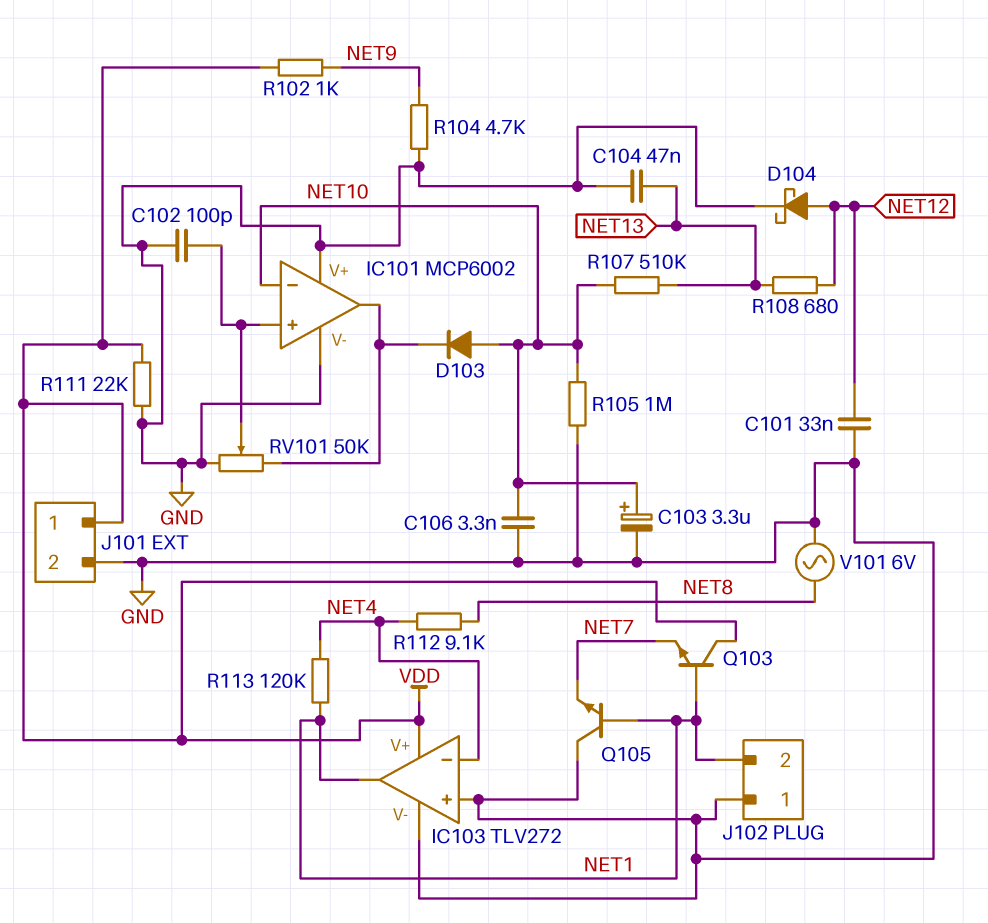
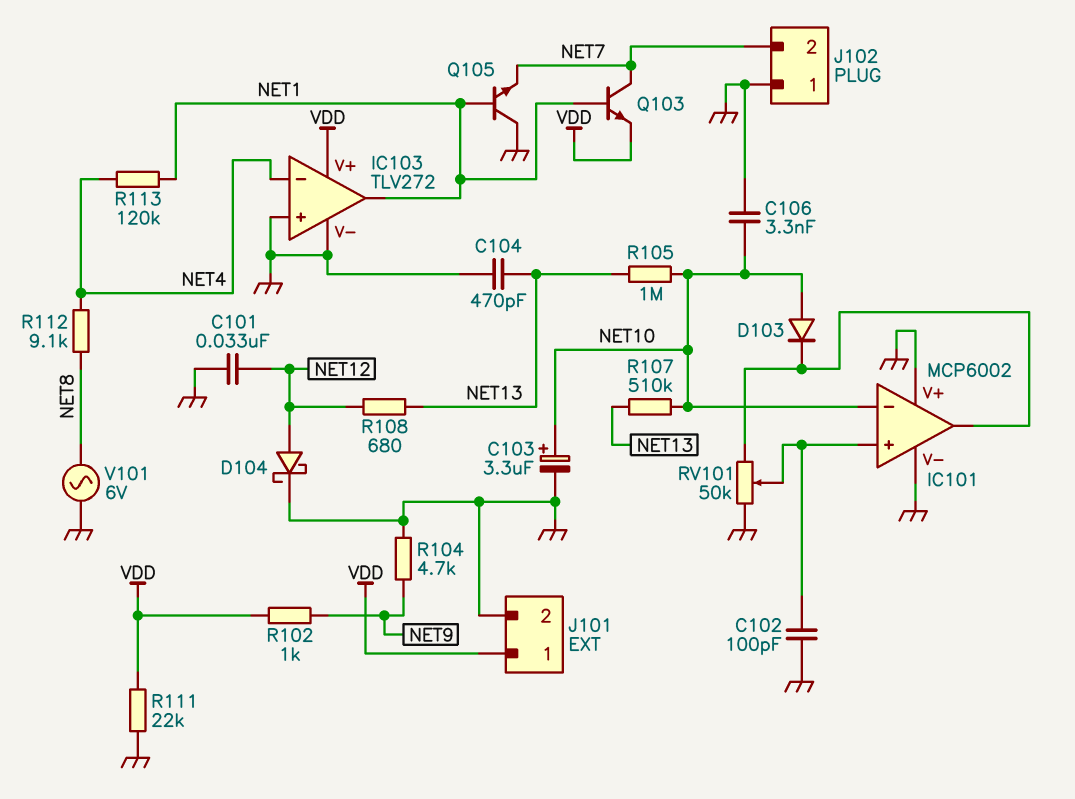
C104: 47nF (GND, NET13) -> 470pF (GND, NET13)
J102 pin 2: NET1 -> NET7
Q103: NPN (B NET1, C VDD, E NET7) -> NPN (B NET1, C NET7, E VDD)
R105: 1M (GND, NET10) -> 1M (NET10, NET13)

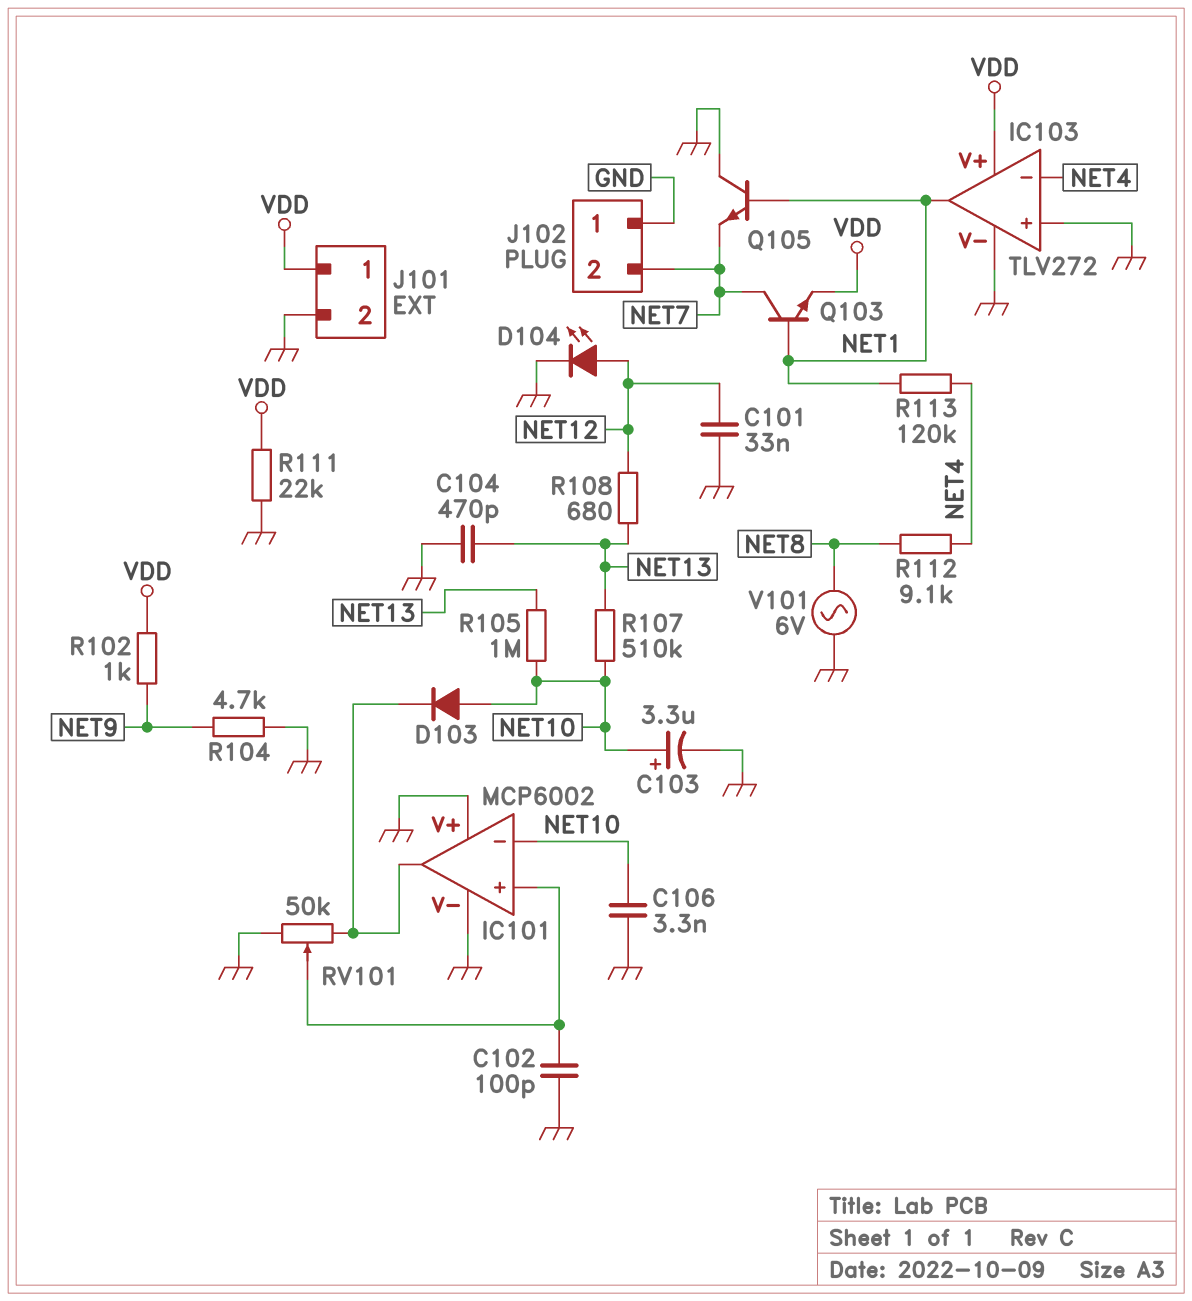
D104: schottky (A NET12, K GND) -> LED (A NET12, K GND)

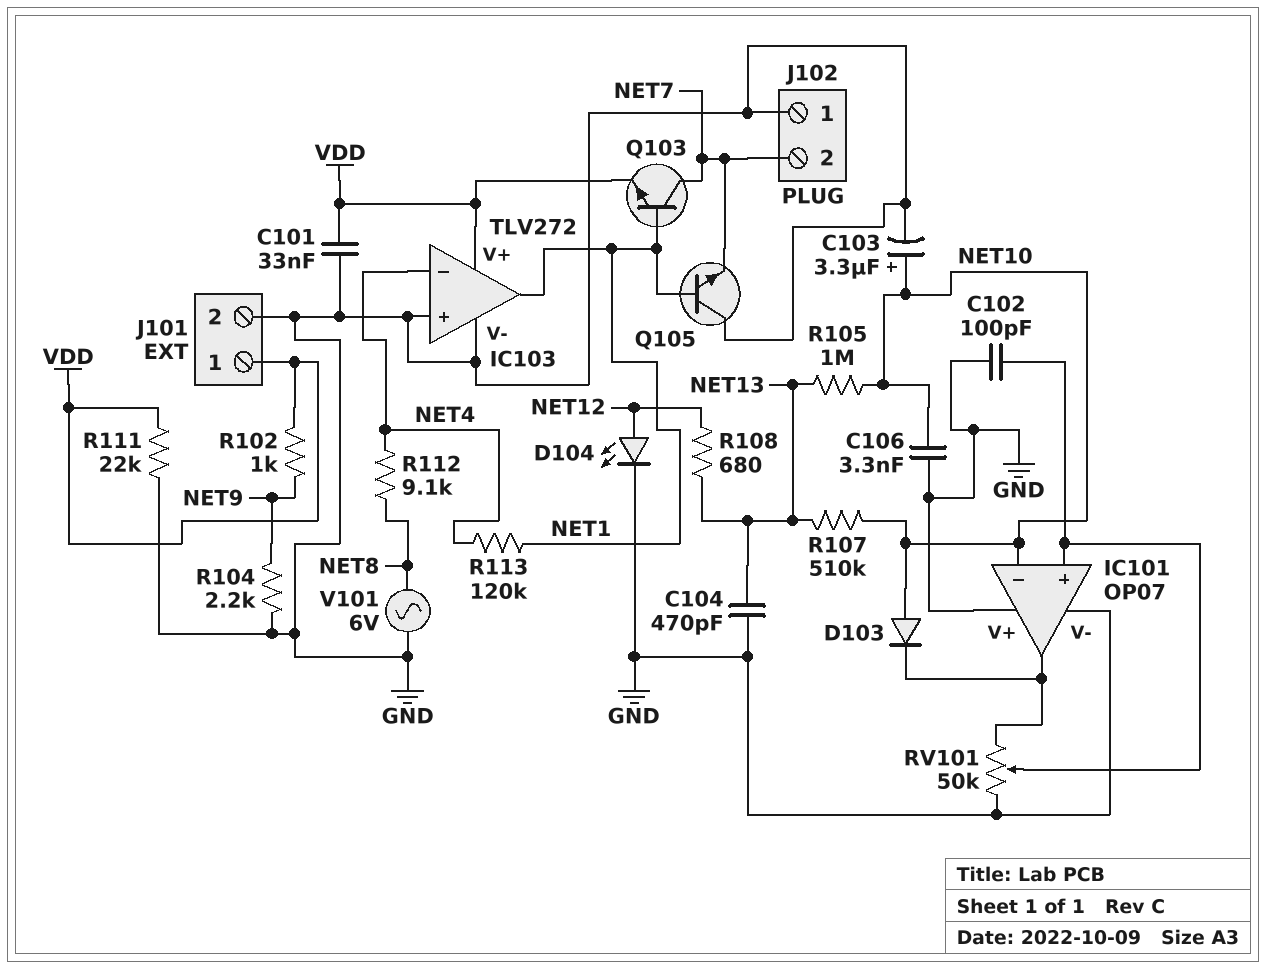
C101: 33nF (GND, NET12) -> 33nF (GND, VDD)
IC101: MCP6002 -> OP07
R104: 4.7k (GND, NET9) -> 2.2k (GND, NET9)

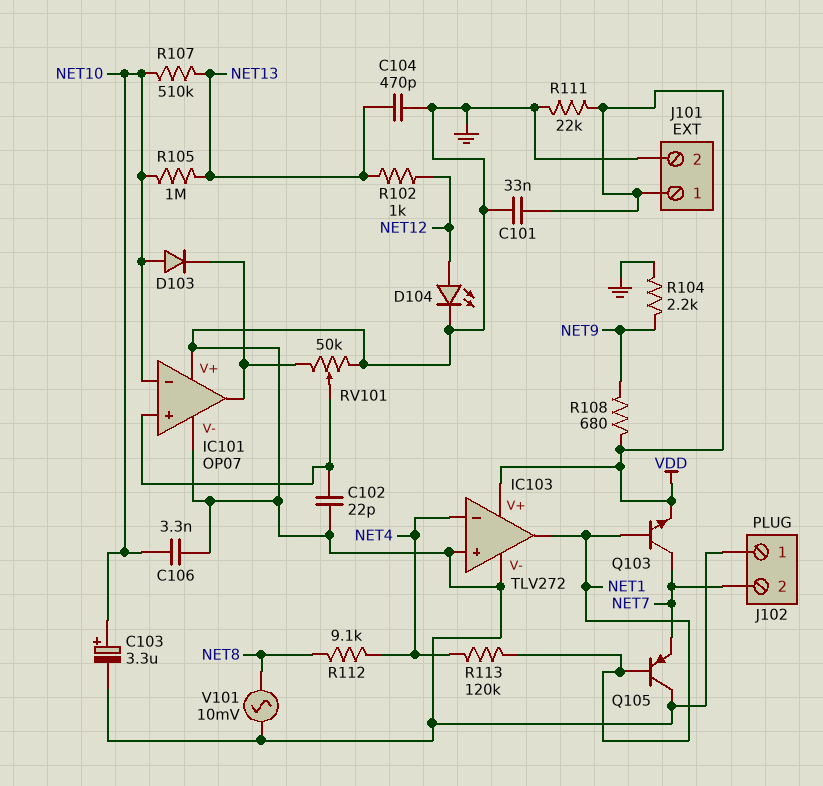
C102: 100pF (GND, IC101/in+) -> 22pF (GND, IC101/in+)
Q105: NPN (B NET1, C GND, E NET7) -> PNP (B NET1, C GND, E NET7)
R102: 1k (NET9, VDD) -> 1k (NET12, NET13)
R108: 680 (NET12, NET13) -> 680 (NET9, VDD)
V101: AC 6V (GND, NET8) -> AC 10mV (GND, NET8)

